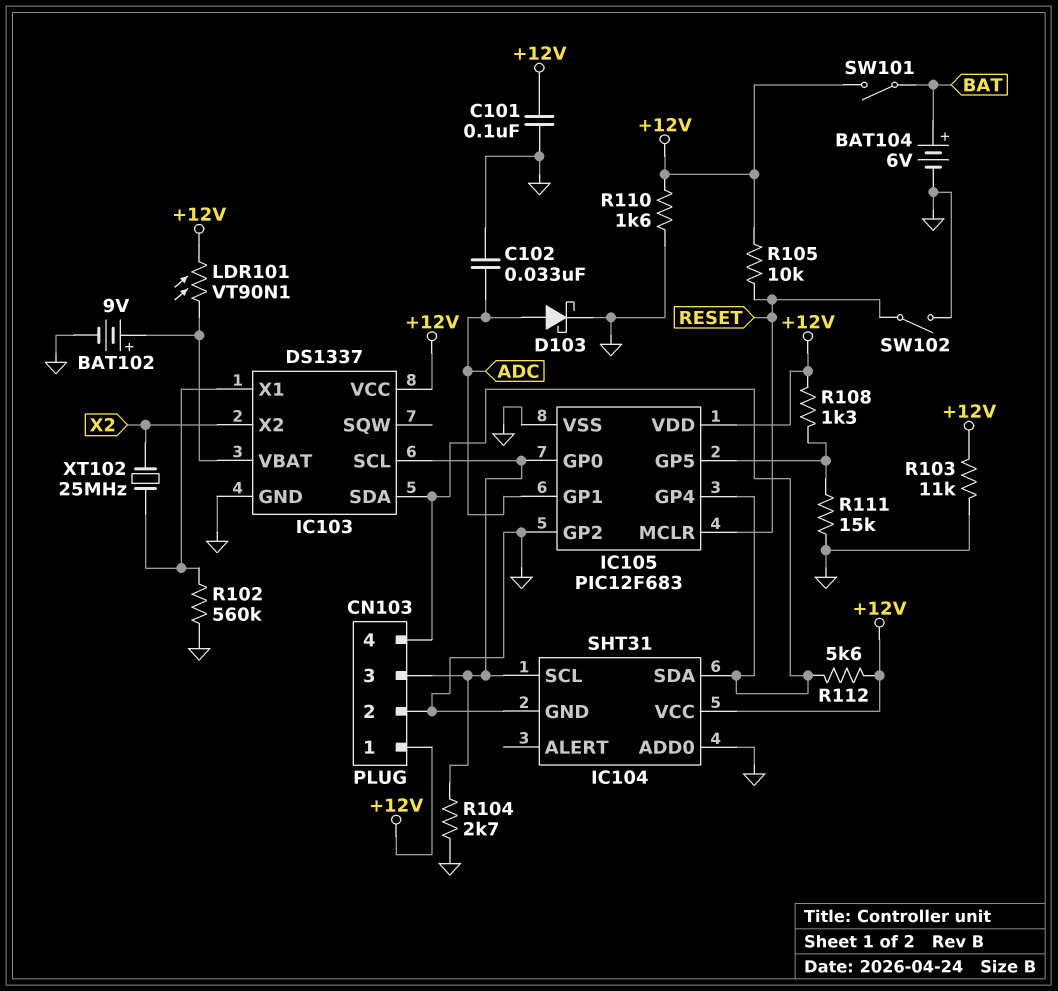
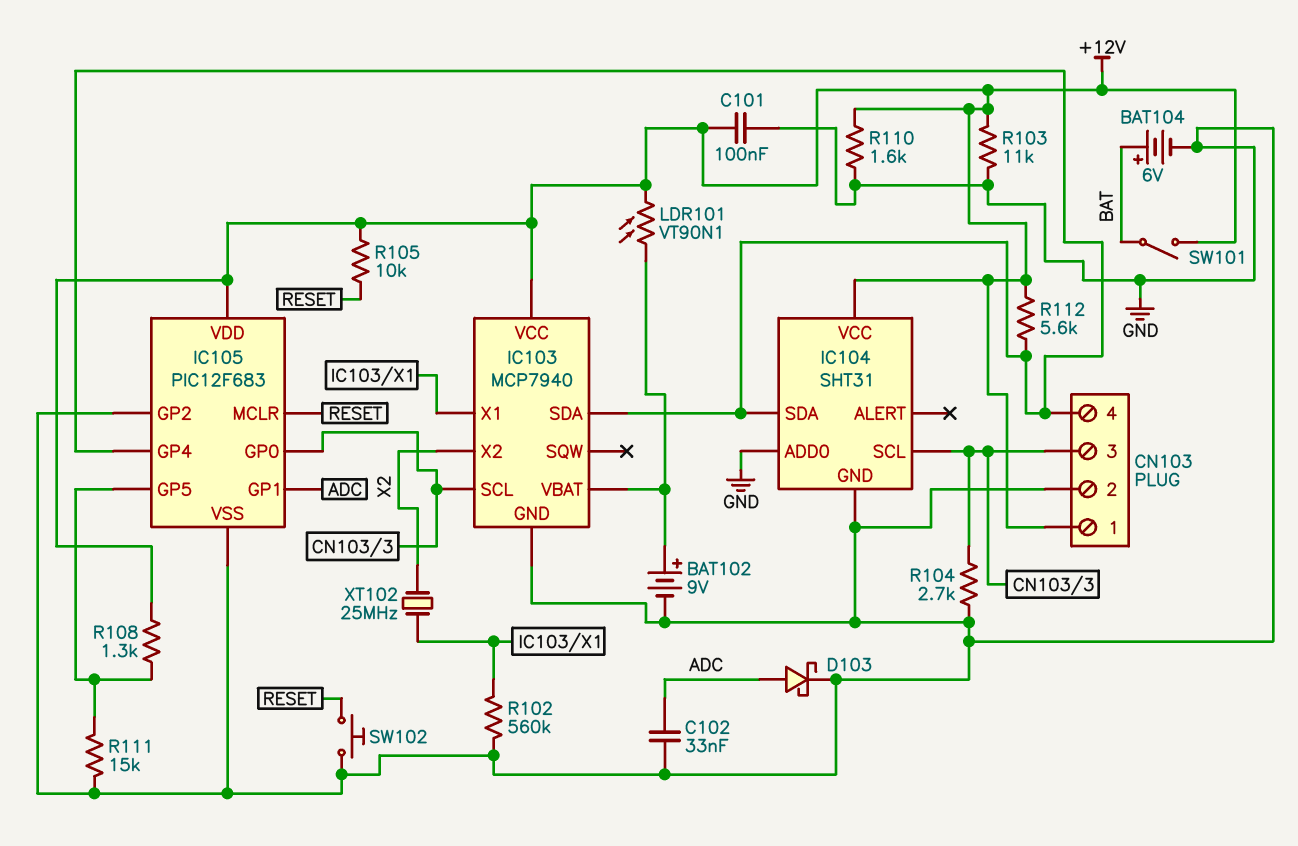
IC103: DS1337 -> MCP7940
SW102: switch (GND, RESET) -> button (GND, RESET)

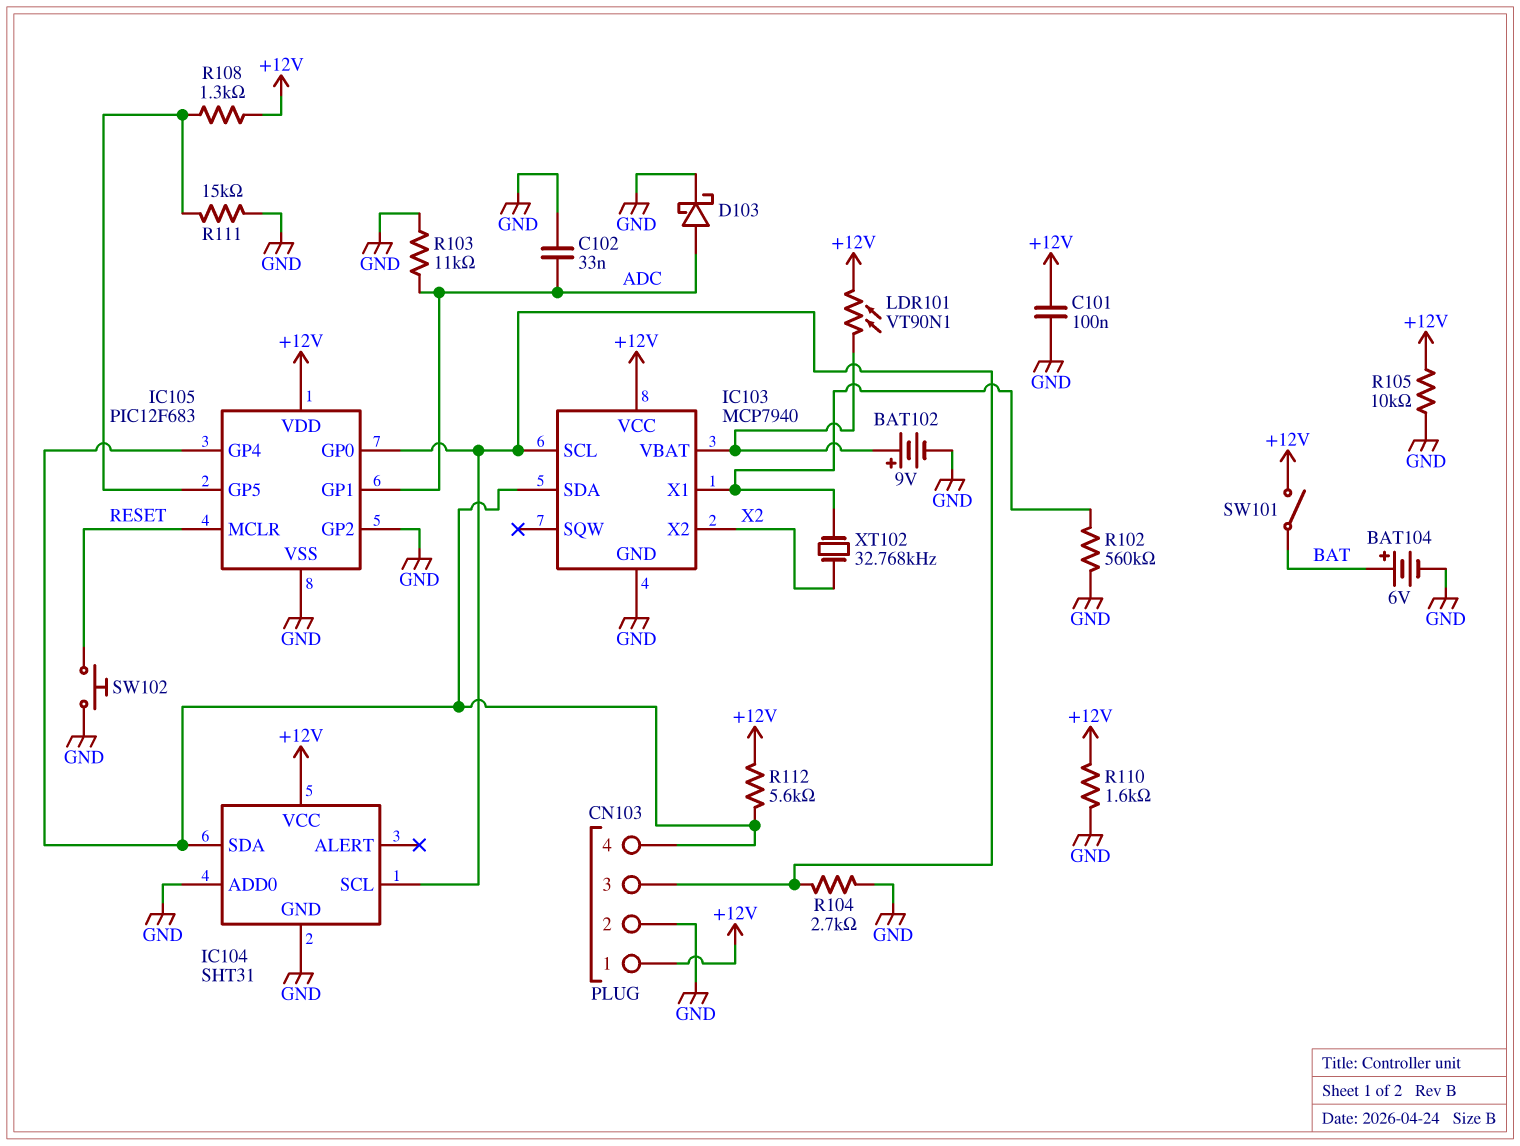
R103: 11k (+12V, GND) -> 11k (ADC, GND)
R105: 10k (+12V, RESET) -> 10k (+12V, GND)
XT102: 25MHz (IC103/X1, X2) -> 32.768kHz (IC103/X1, X2)

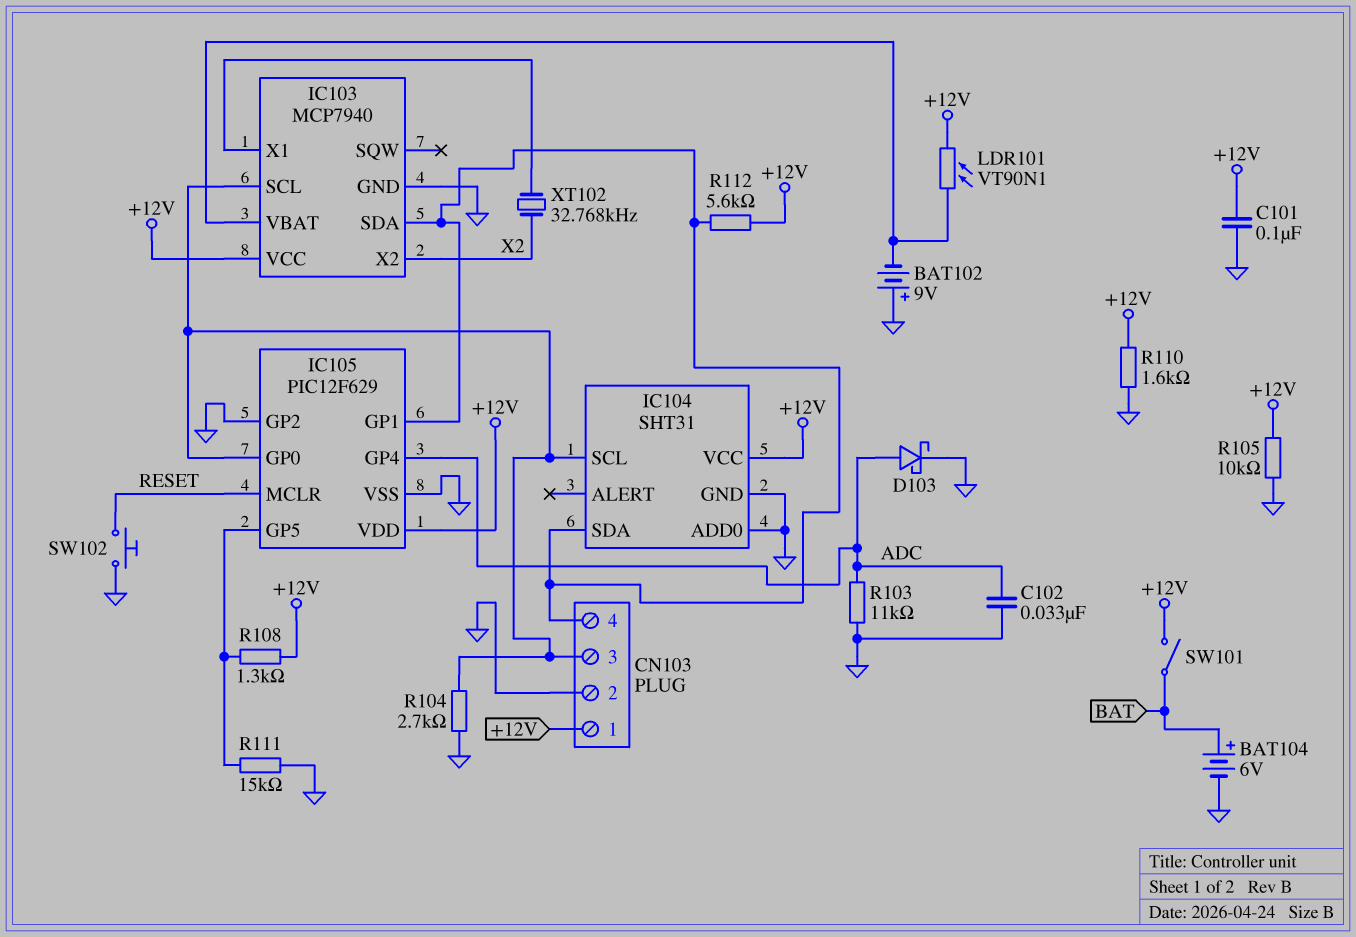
BAT102: 9V (plus IC103/VBAT, minus GND) -> 9V (plus GND, minus IC103/VBAT)
IC105: PIC12F683 -> PIC12F629
IC105 pin GP1: ADC -> CN103/4
IC105 pin GP4: CN103/4 -> ADC
R102: 560k (GND, IC103/X1) -> none

